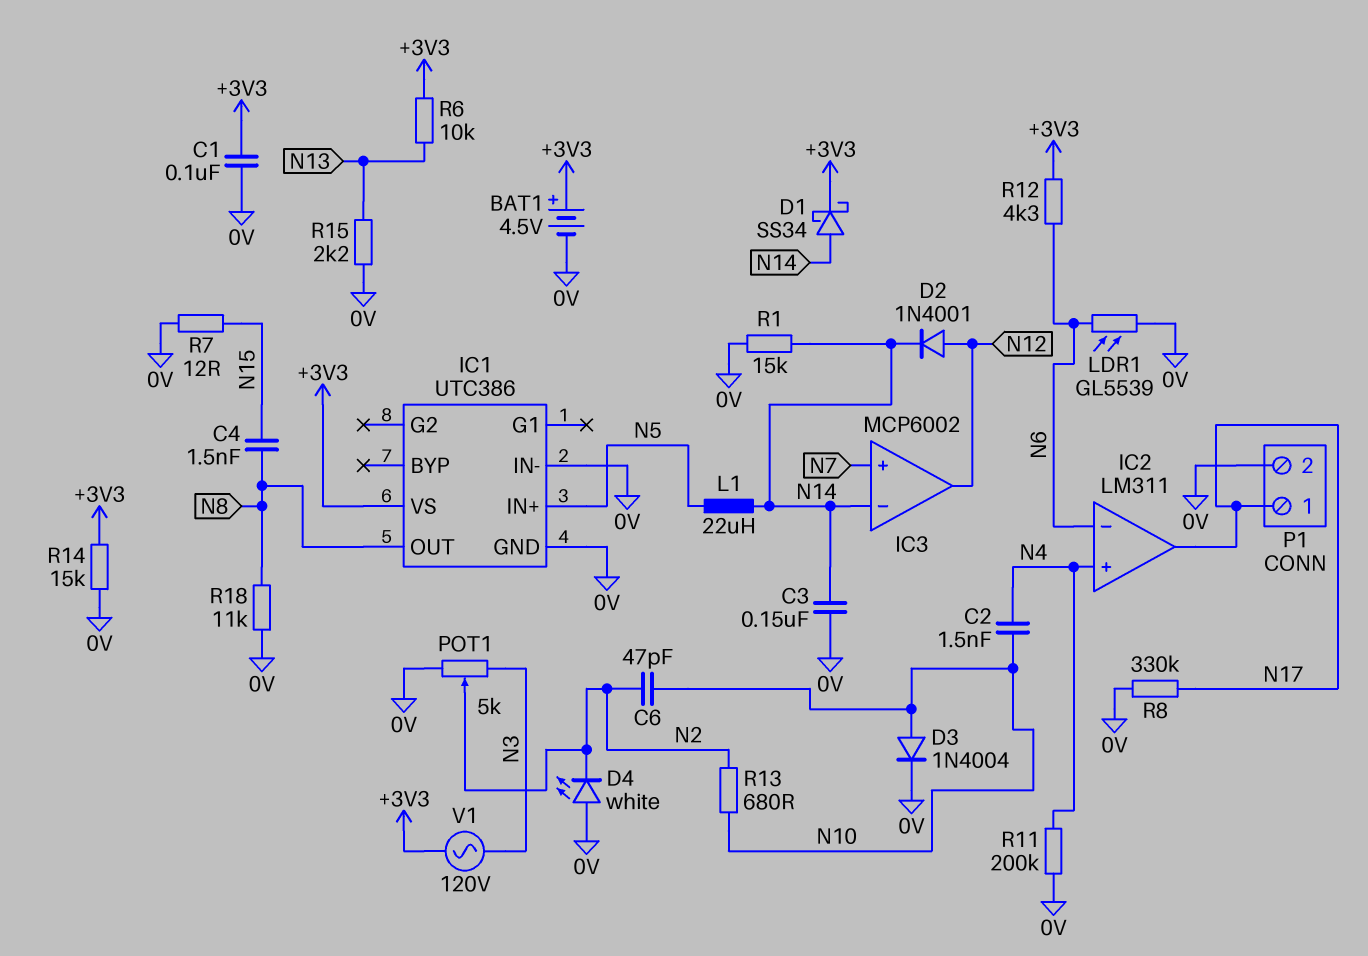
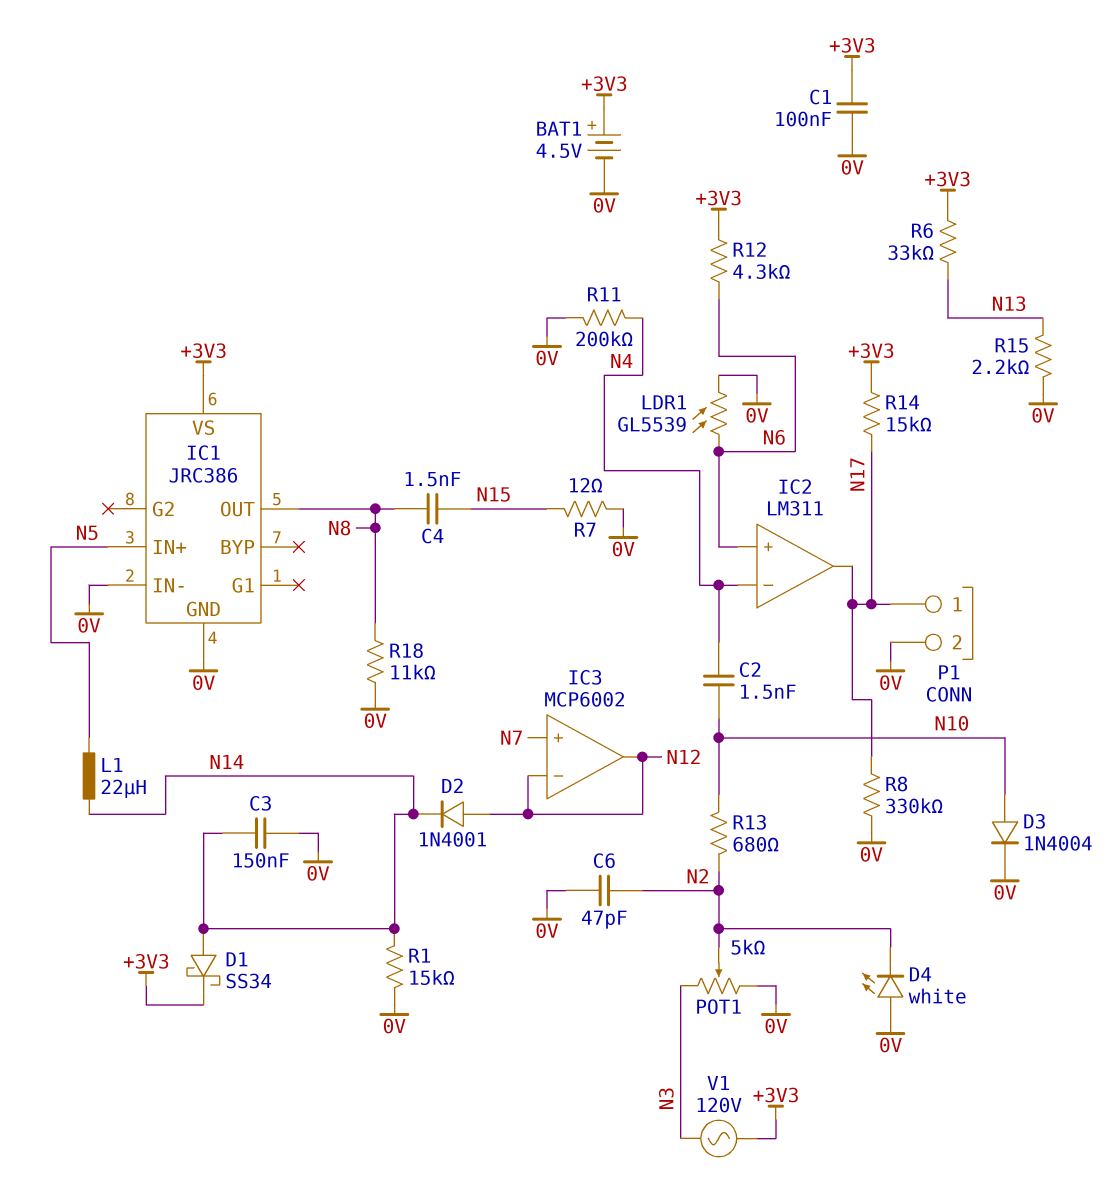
C6: 47pF (N2, N10) -> 47pF (0V, N2)
IC1: UTC386 -> JRC386
IC2 pin in+: N4 -> N6
IC2 pin in-: N6 -> N4
IC3 pin in-: N14 -> N12
R6: 10k (+3V3, N13) -> 33k (+3V3, N13)
R14: 15k (+3V3, 0V) -> 15k (+3V3, N17)

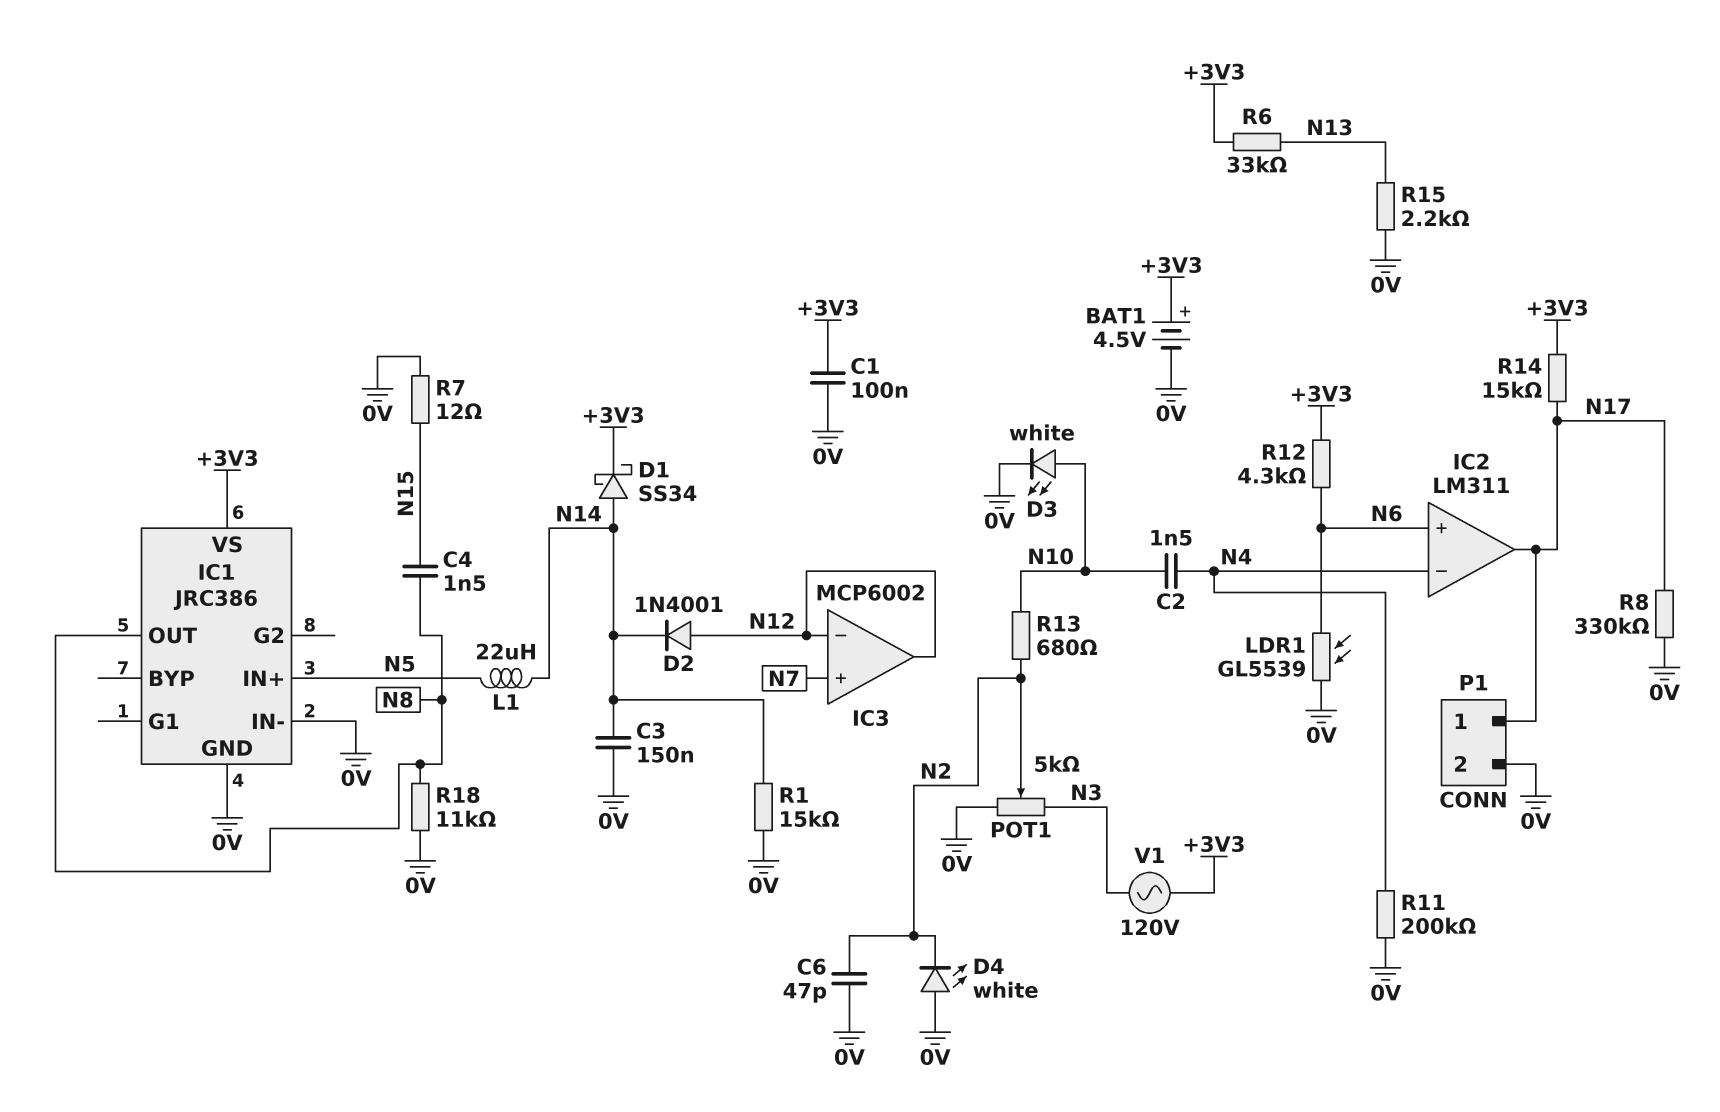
D3: diode 1N4004 (A N10, K 0V) -> LED white (A N10, K 0V)

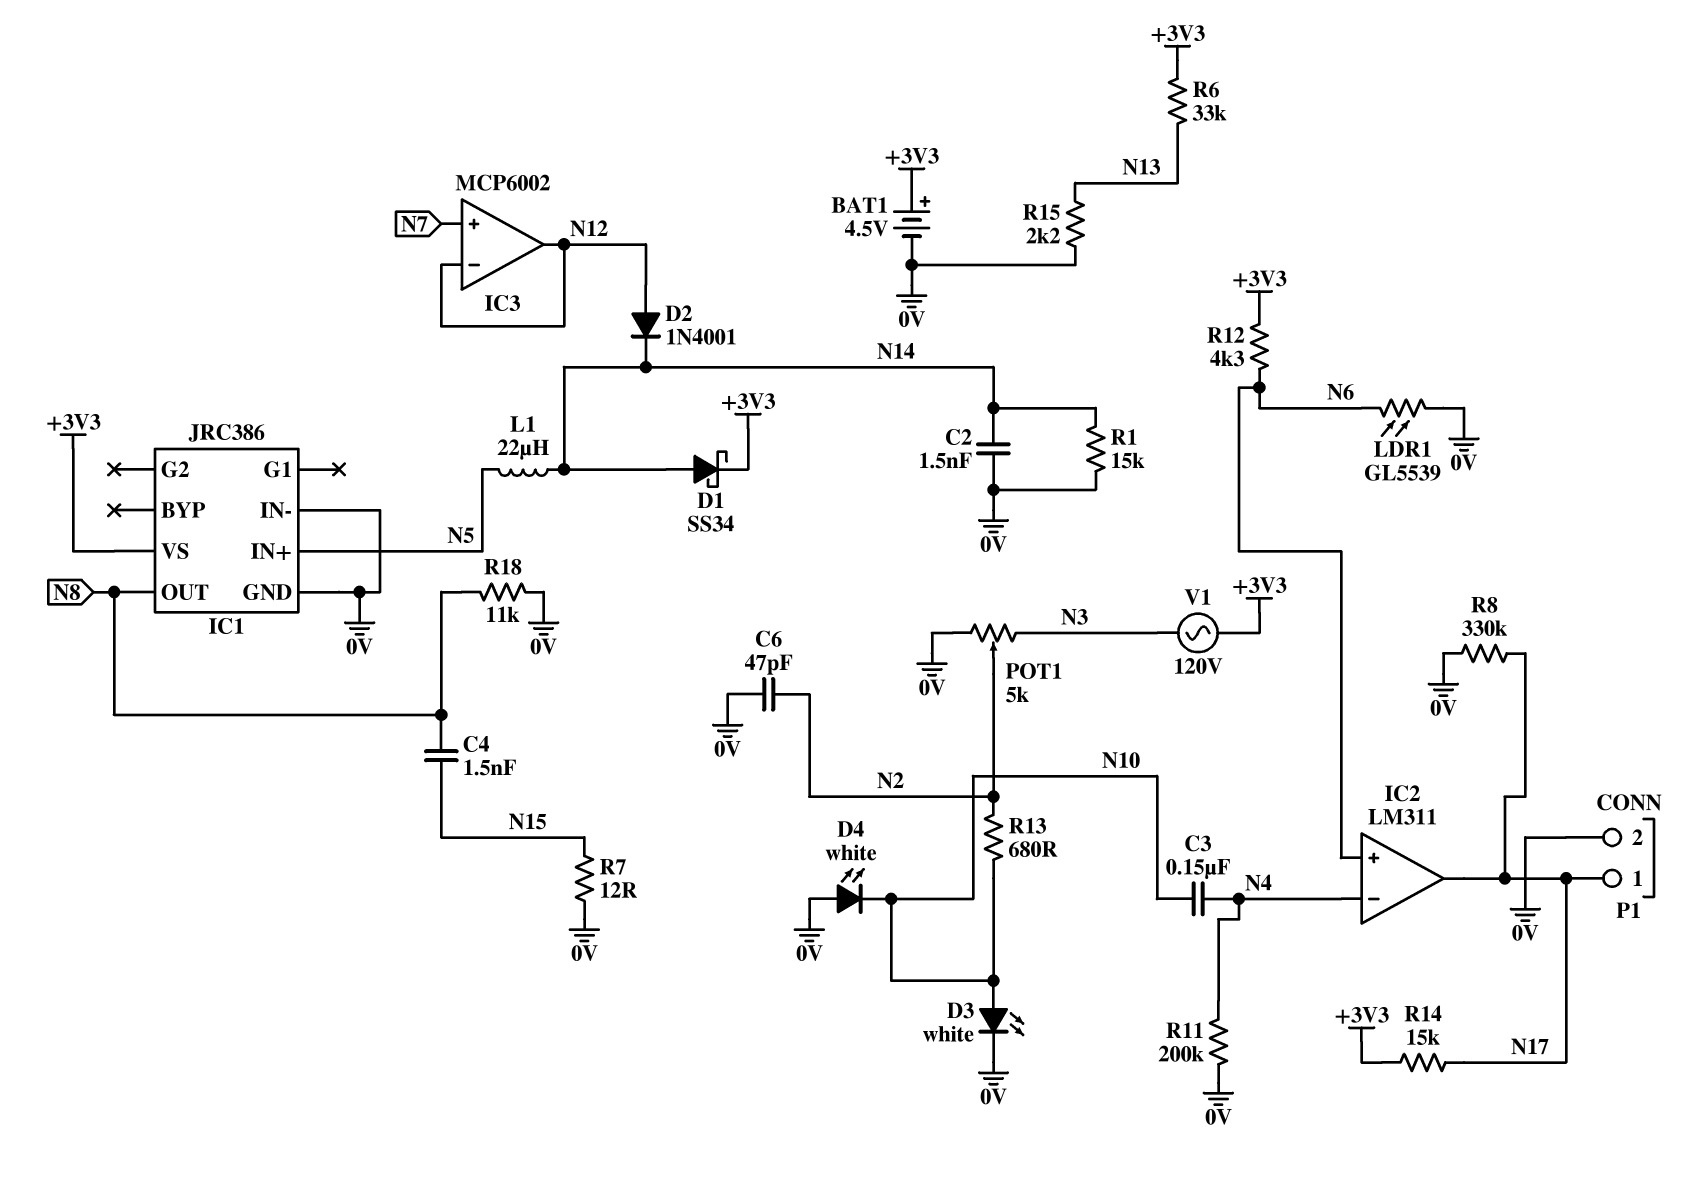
C1: 100nF (+3V3, 0V) -> none
C2: 1.5nF (N4, N10) -> 1.5nF (0V, N14)
C3: 150nF (0V, N14) -> 150nF (N4, N10)
D4: LED white (A 0V, K N2) -> LED white (A 0V, K N10)

